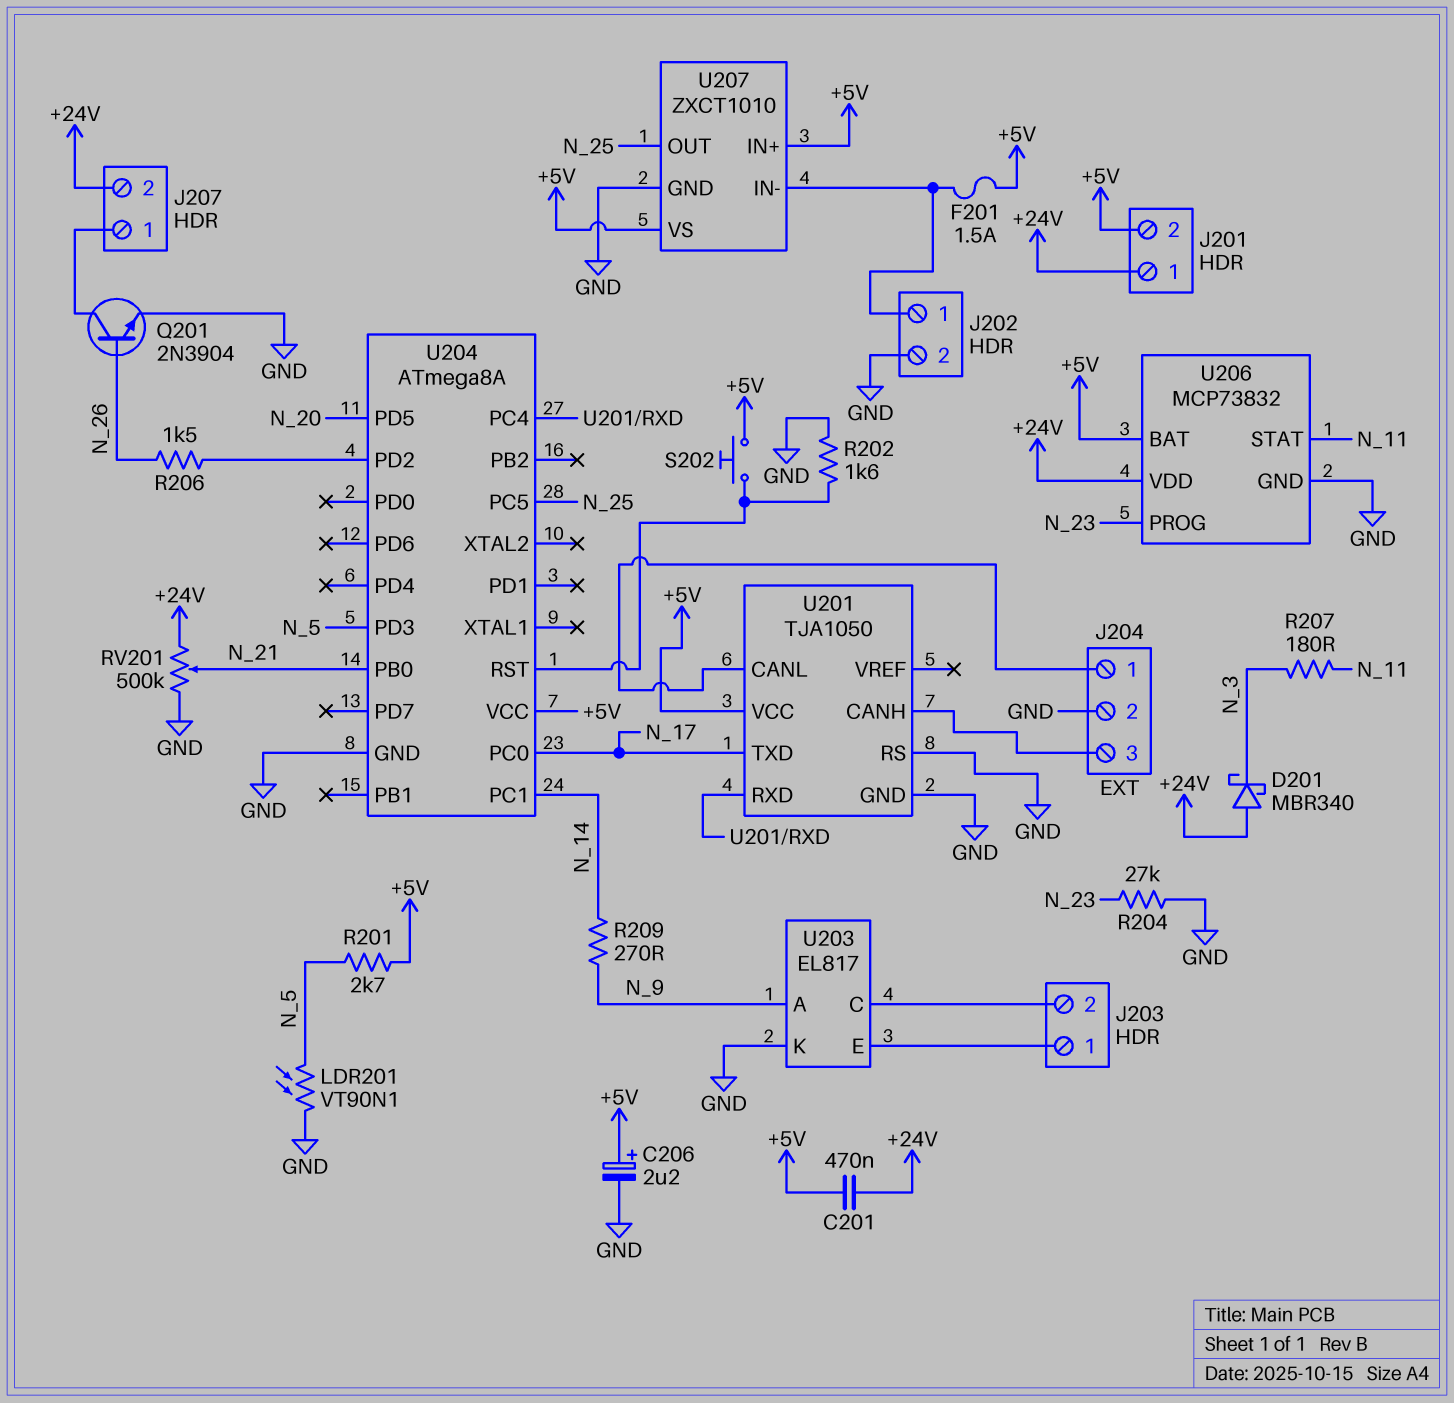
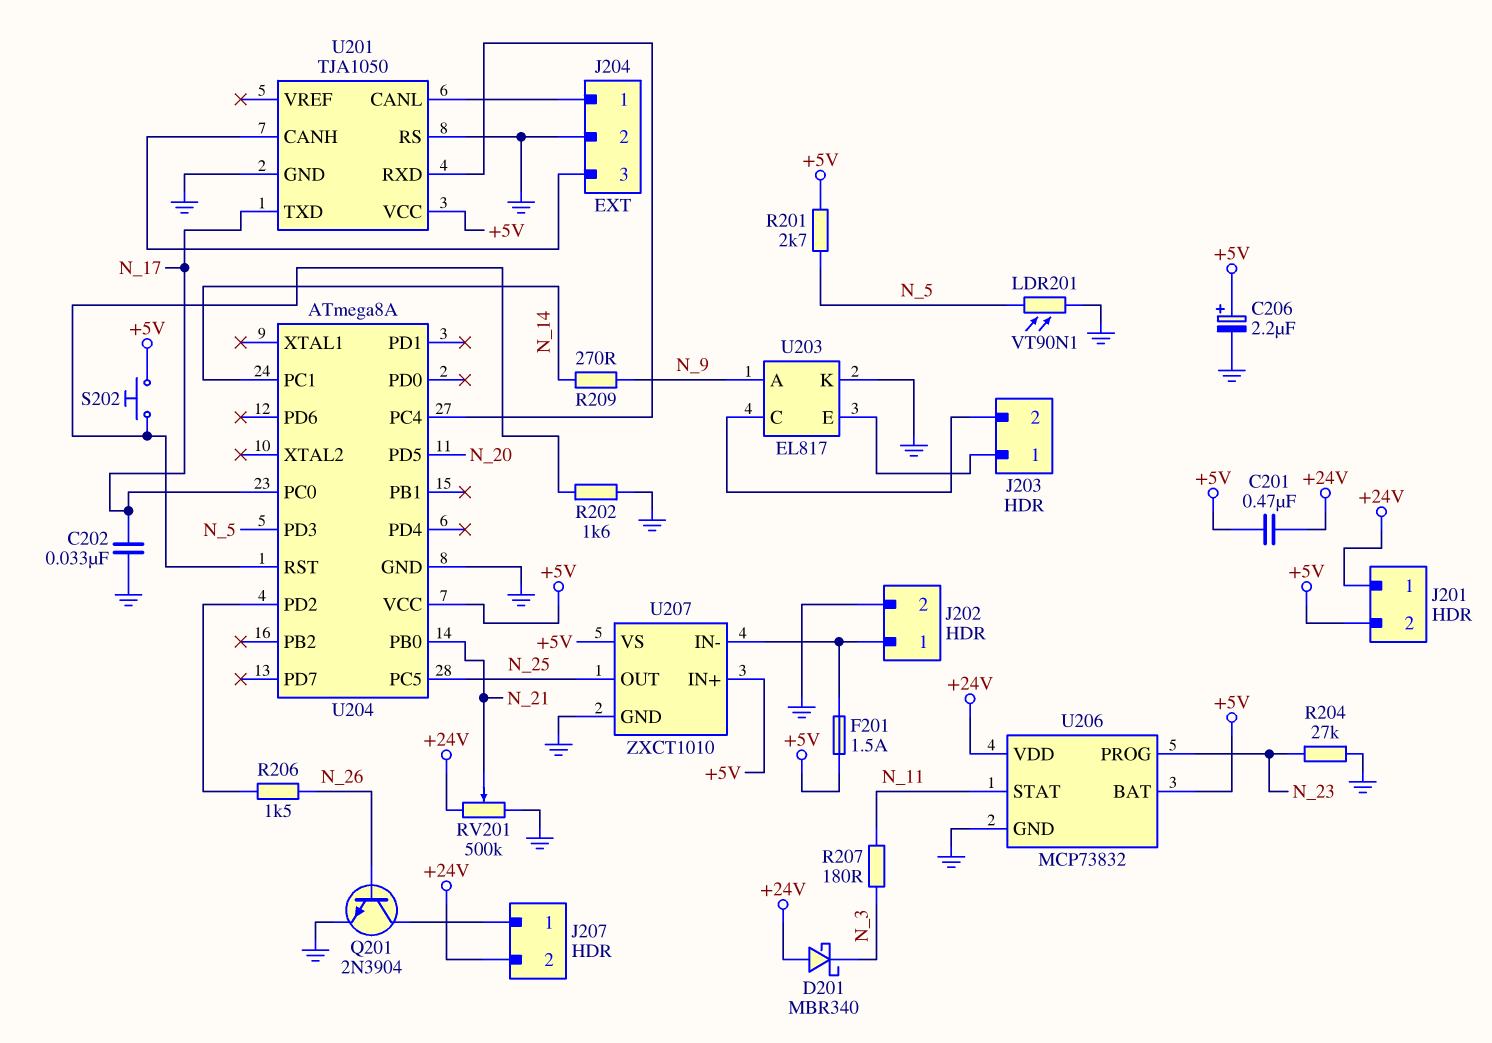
C202: none -> 33nF (GND, N_17)

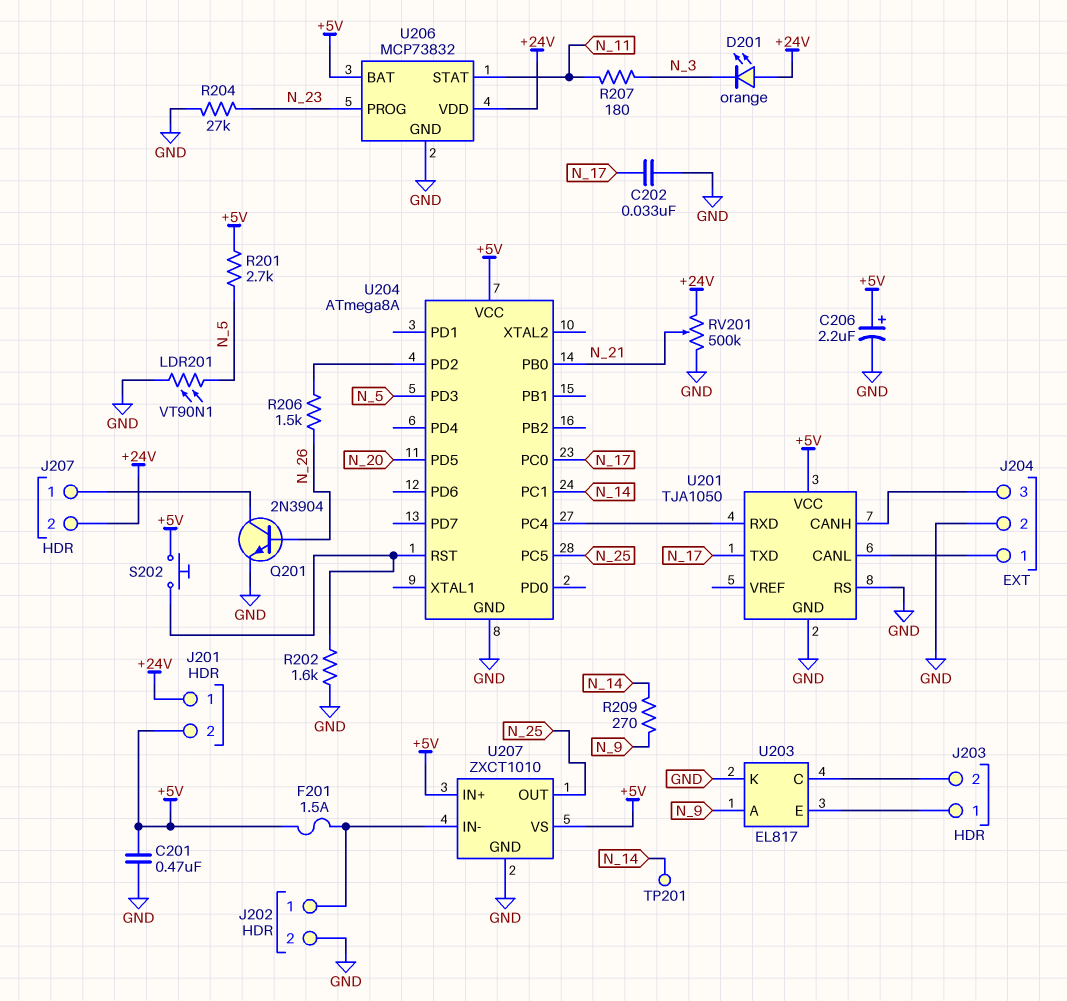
C201: 470nF (+5V, +24V) -> 470nF (+5V, GND)
D201: schottky MBR340 (A +24V, K N_3) -> LED orange (A +24V, K N_3)
TP201: none -> test point (N_14)

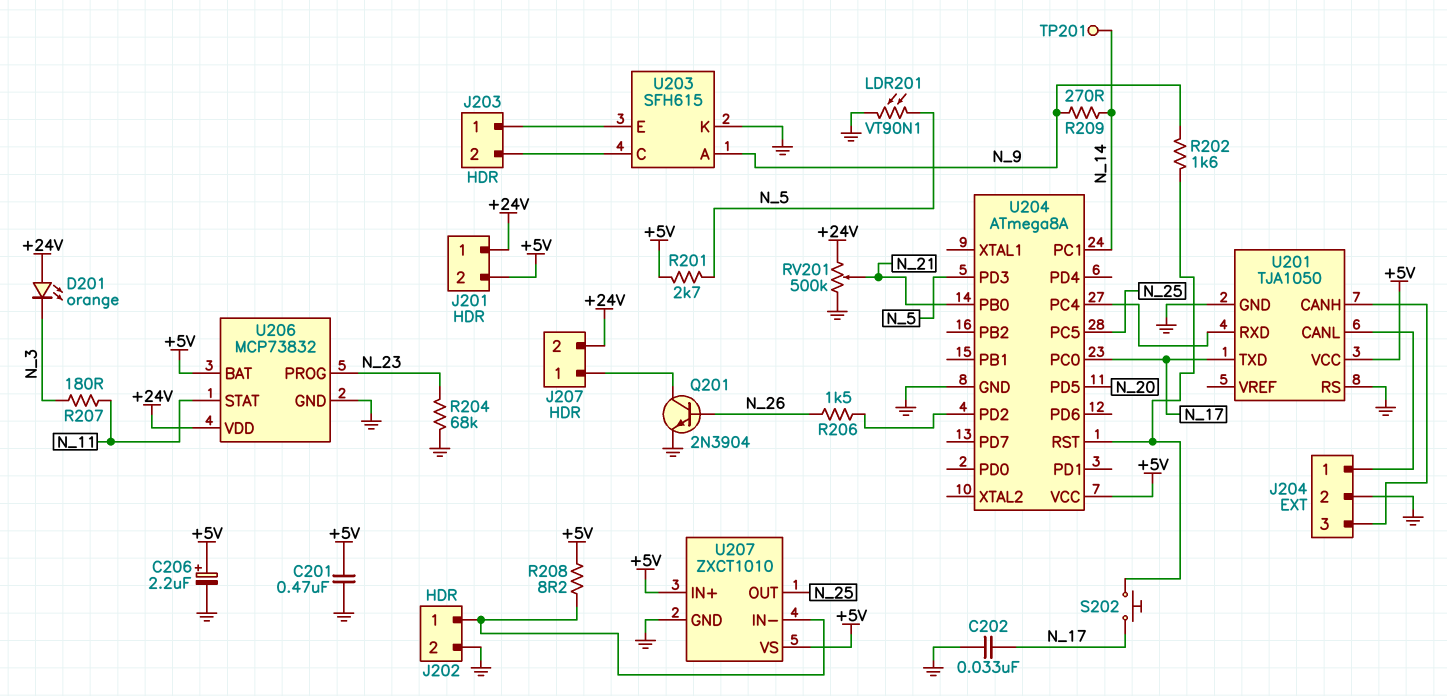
F201: 1.5A (+5V, J202/1) -> none
R202: 1.6k (GND, U204/RST) -> 1.6k (N_9, U204/RST)
R204: 27k (GND, N_23) -> 68k (GND, N_23)
R208: none -> 8.2 (+5V, J202/1)
S202: button (+5V, U204/RST) -> button (N_17, U204/RST)
U203: EL817 -> SFH615

